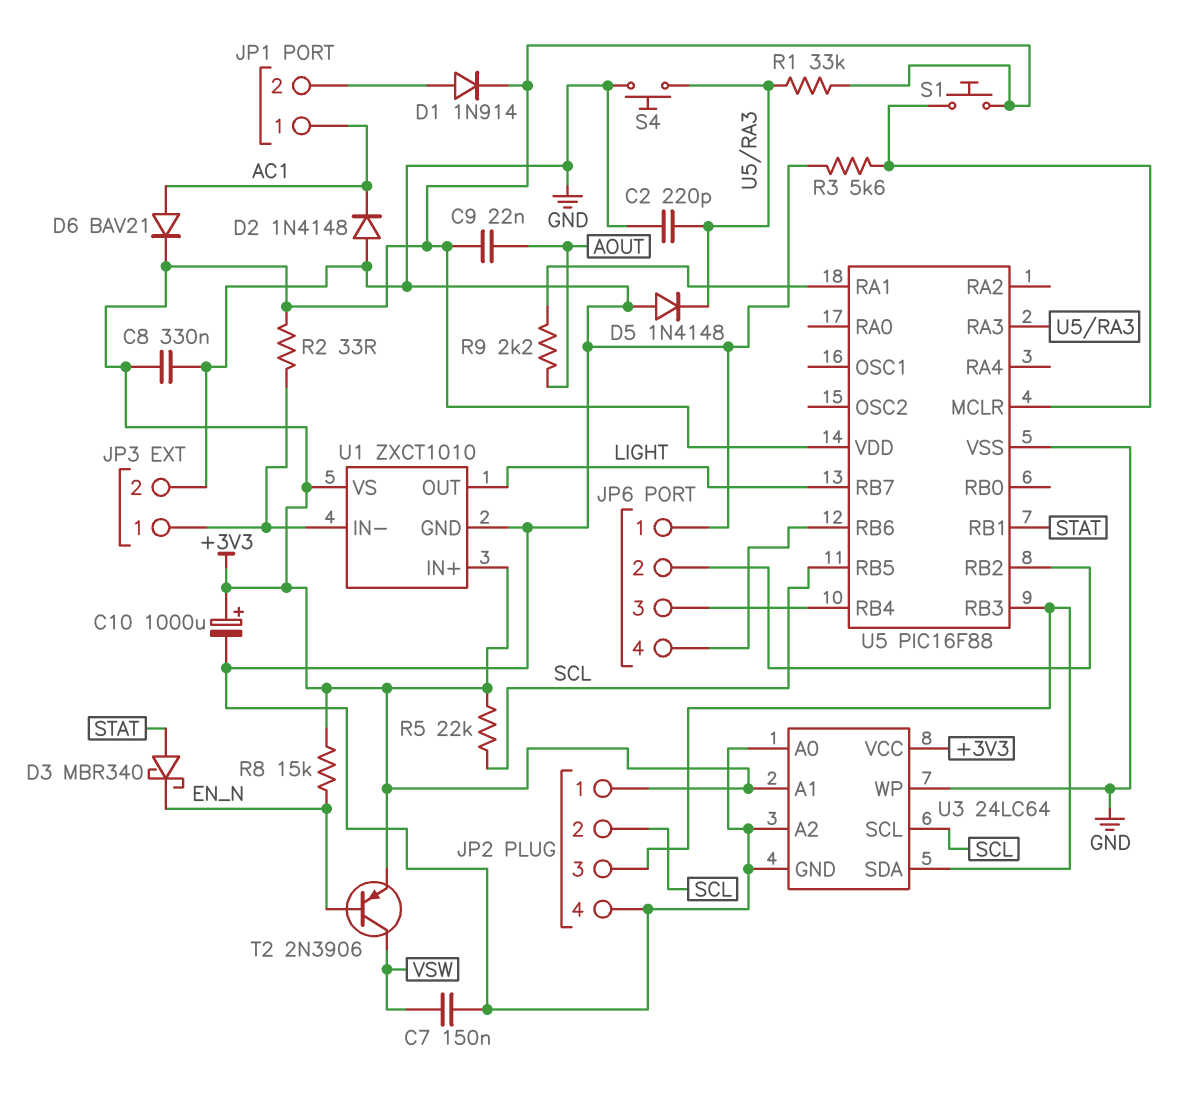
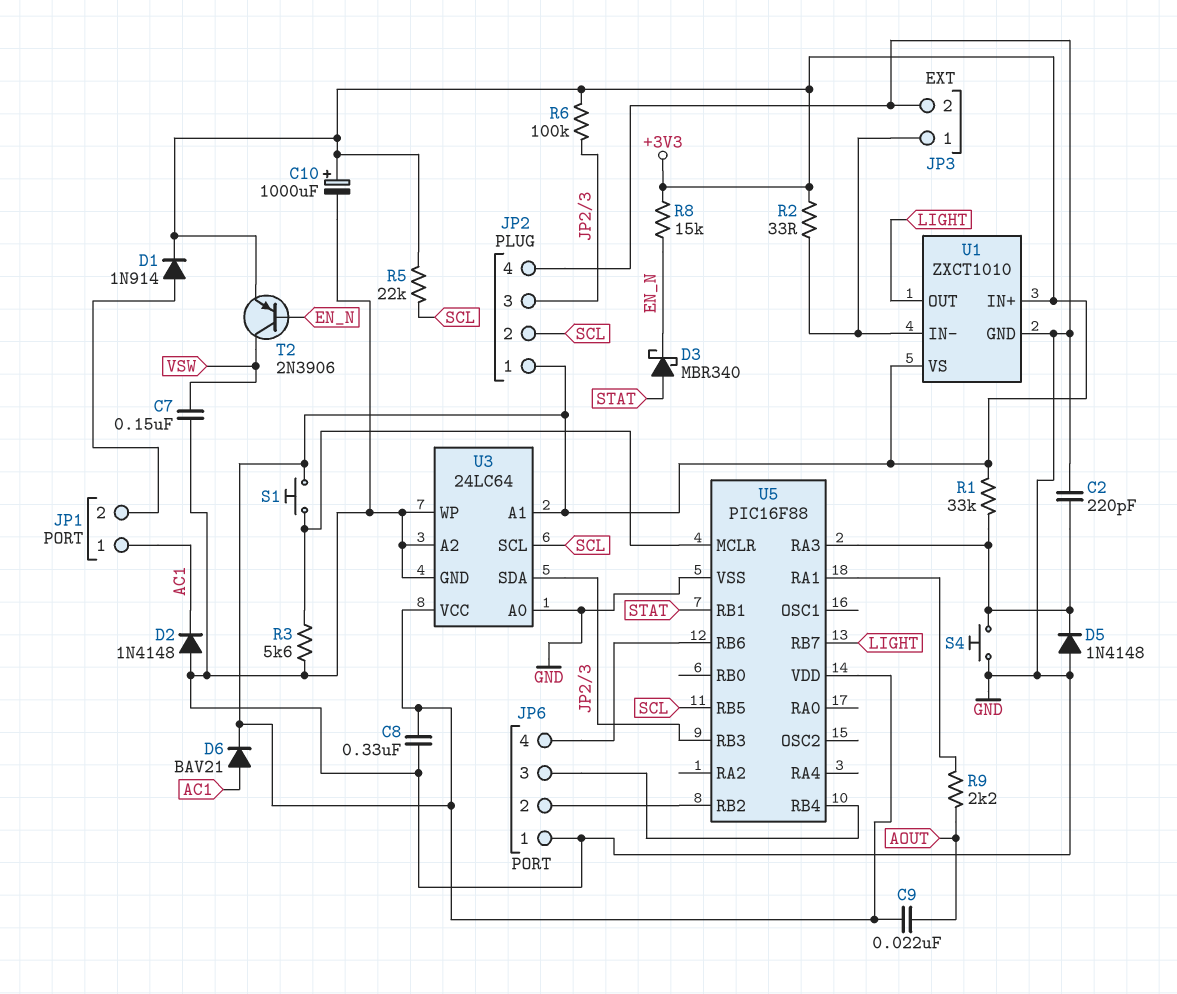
R6: none -> 100k (+3V3, JP2/3)

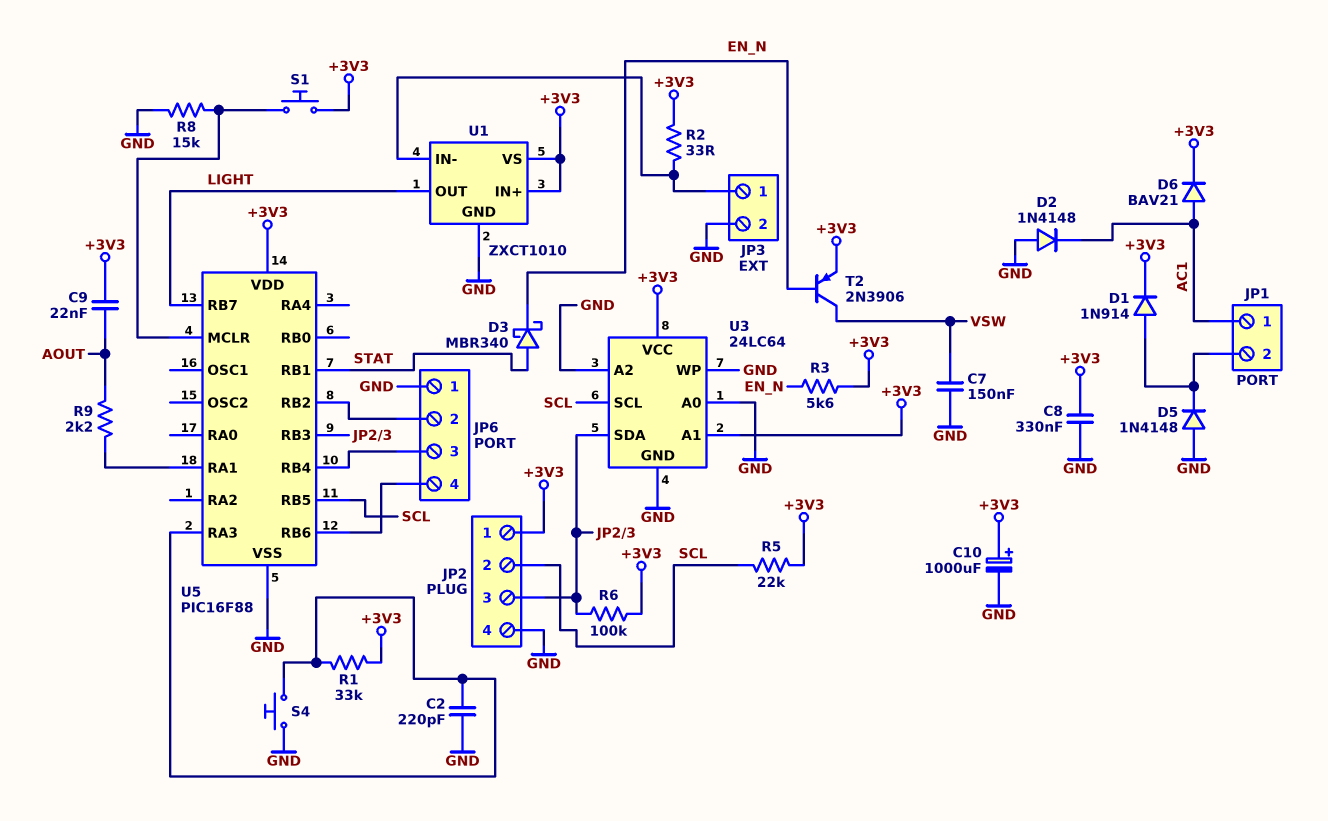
D5: diode 1N4148 (A GND, K U5/RA3) -> diode 1N4148 (A GND, K JP1/2)
R3: 5.6k (GND, U5/MCLR) -> 5.6k (+3V3, EN_N)
R8: 15k (+3V3, EN_N) -> 15k (GND, U5/MCLR)

